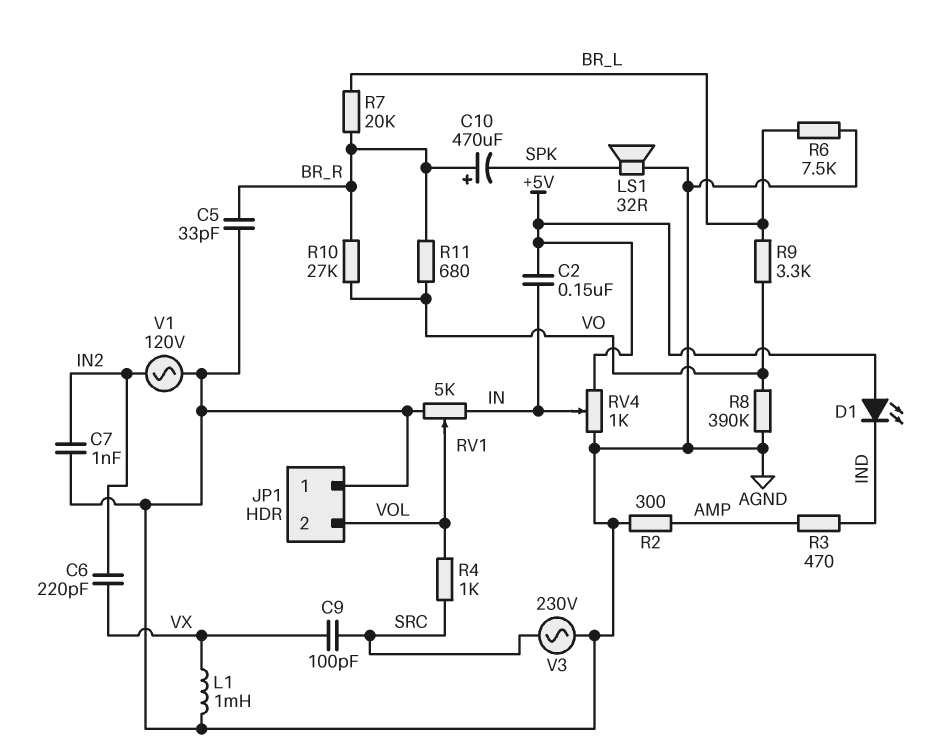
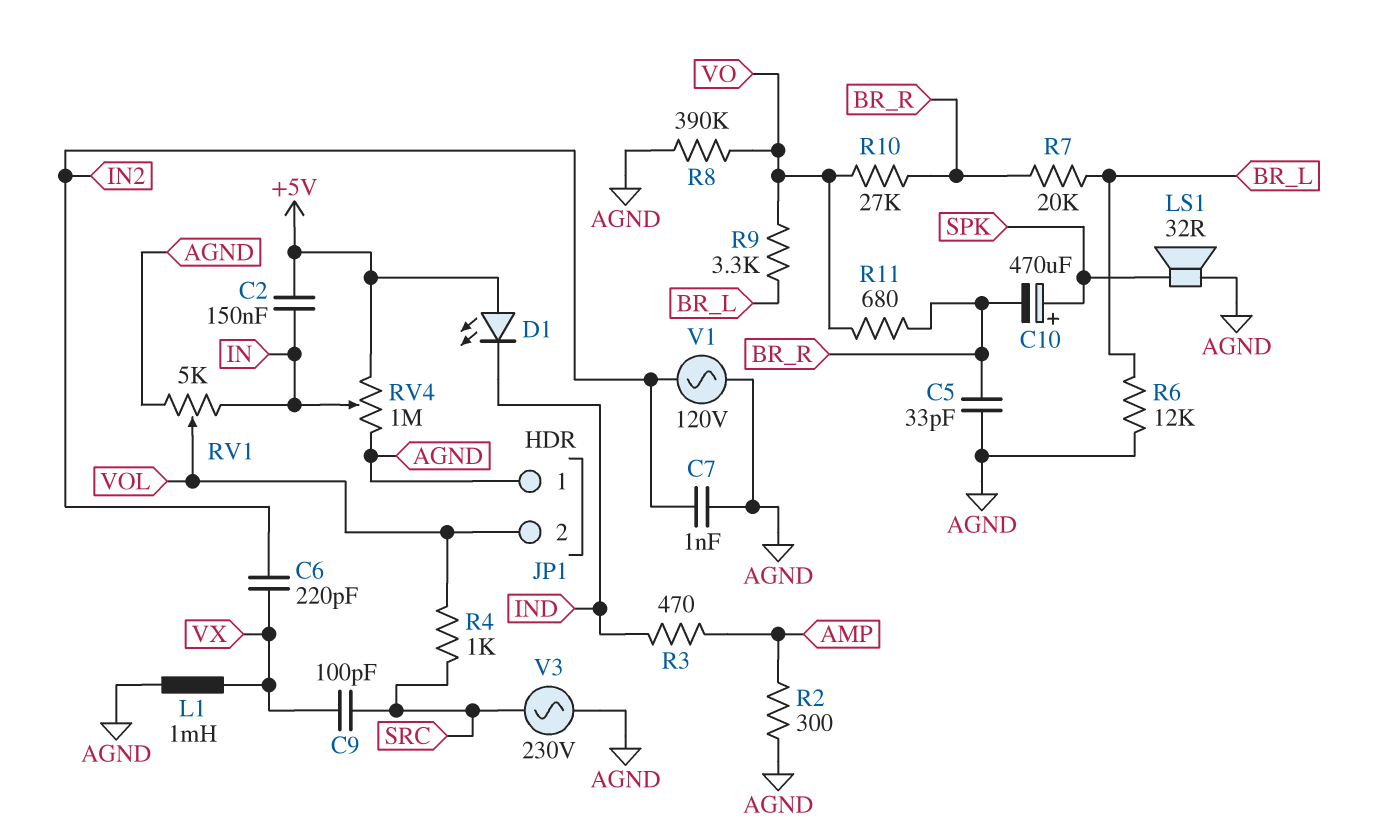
C10: 470uF (plus BR_R, minus SPK) -> 470uF (plus SPK, minus BR_R)
R6: 7.5k (AGND, BR_L) -> 12k (AGND, BR_L)
RV4: 1k (+5V, AGND, wiper IN) -> 1M (+5V, AGND, wiper IN)

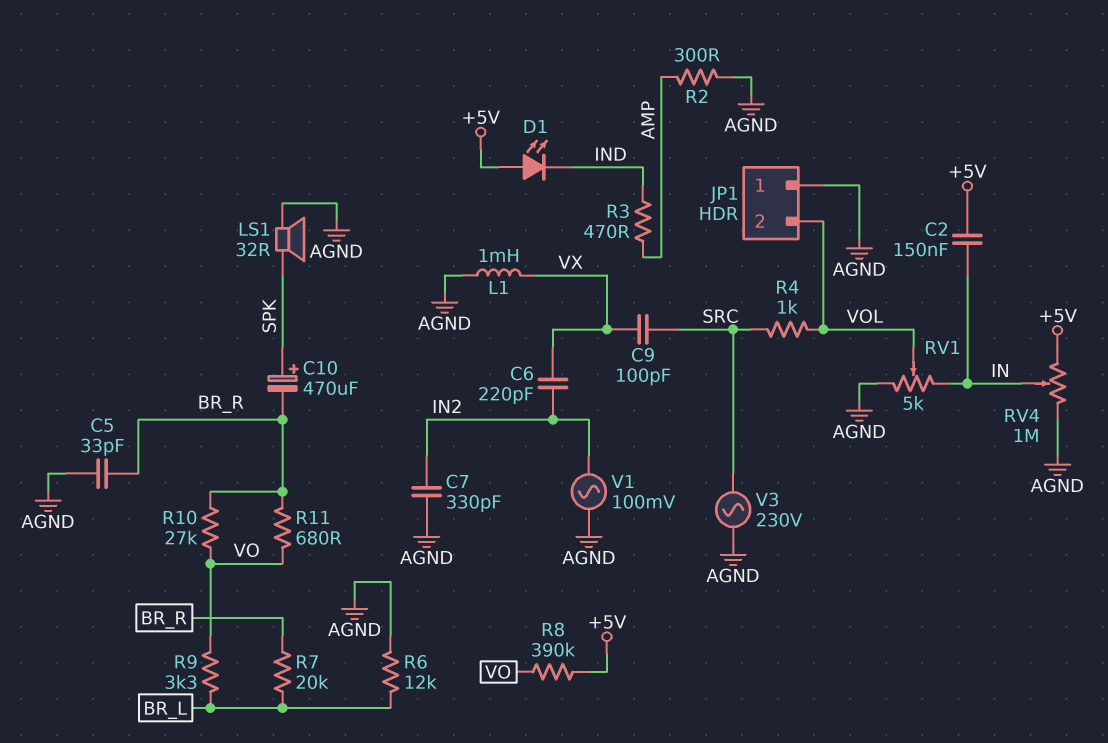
C7: 1nF (AGND, IN2) -> 330pF (AGND, IN2)
R8: 390k (AGND, VO) -> 390k (+5V, VO)
V1: AC 120V (AGND, IN2) -> AC 100mV (AGND, IN2)

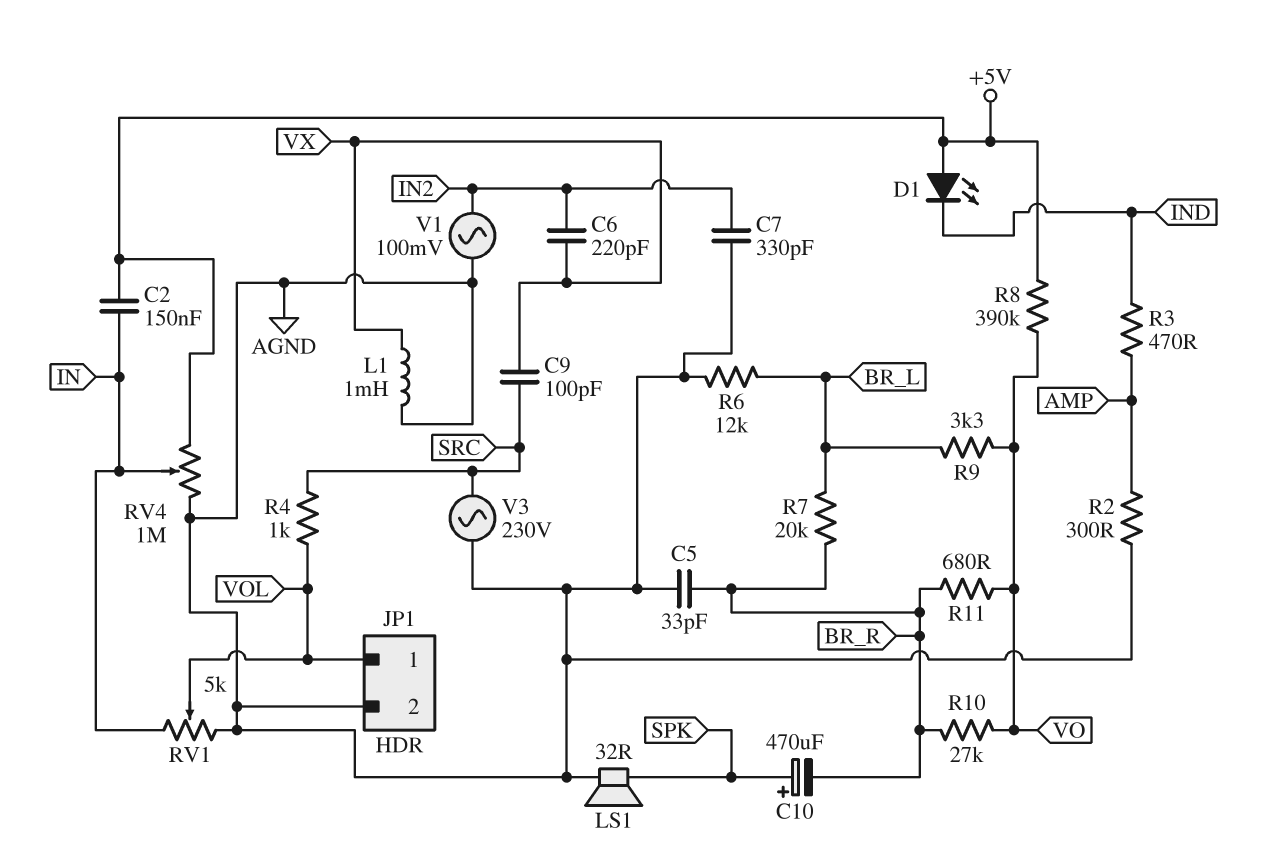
JP1 pin 1: AGND -> VOL
JP1 pin 2: VOL -> AGND

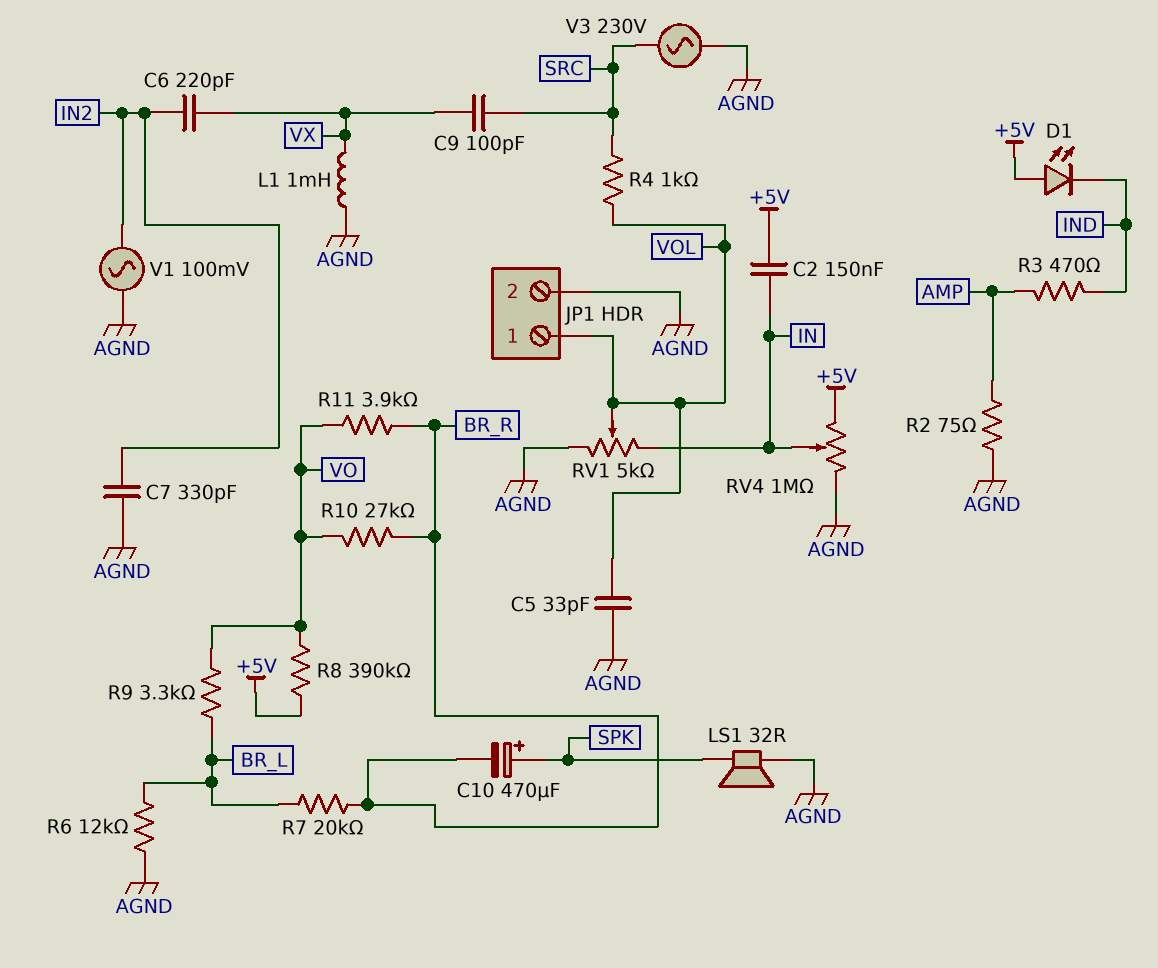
C5: 33pF (AGND, BR_R) -> 33pF (AGND, VOL)
R2: 300 (AGND, AMP) -> 75 (AGND, AMP)
R11: 680 (BR_R, VO) -> 3.9k (BR_R, VO)

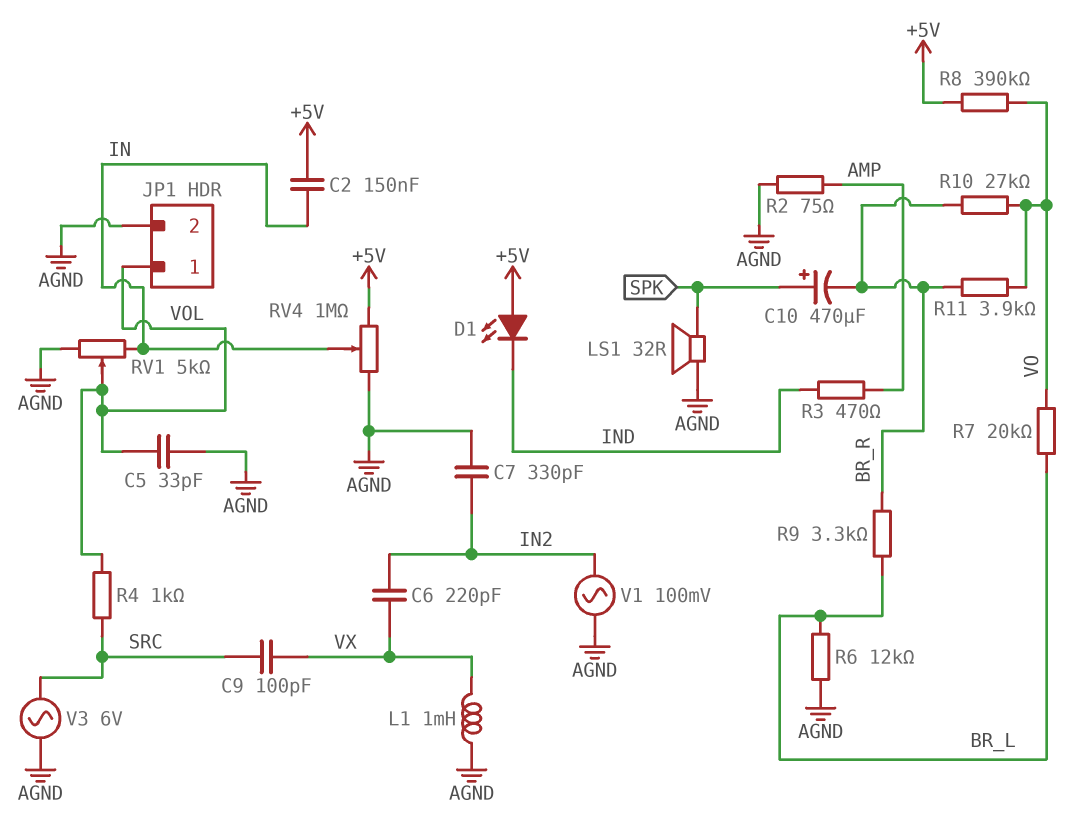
R7: 20k (BR_L, BR_R) -> 20k (BR_L, VO)
R9: 3.3k (BR_L, VO) -> 3.3k (BR_L, BR_R)
V3: AC 230V (AGND, SRC) -> AC 6V (AGND, SRC)

